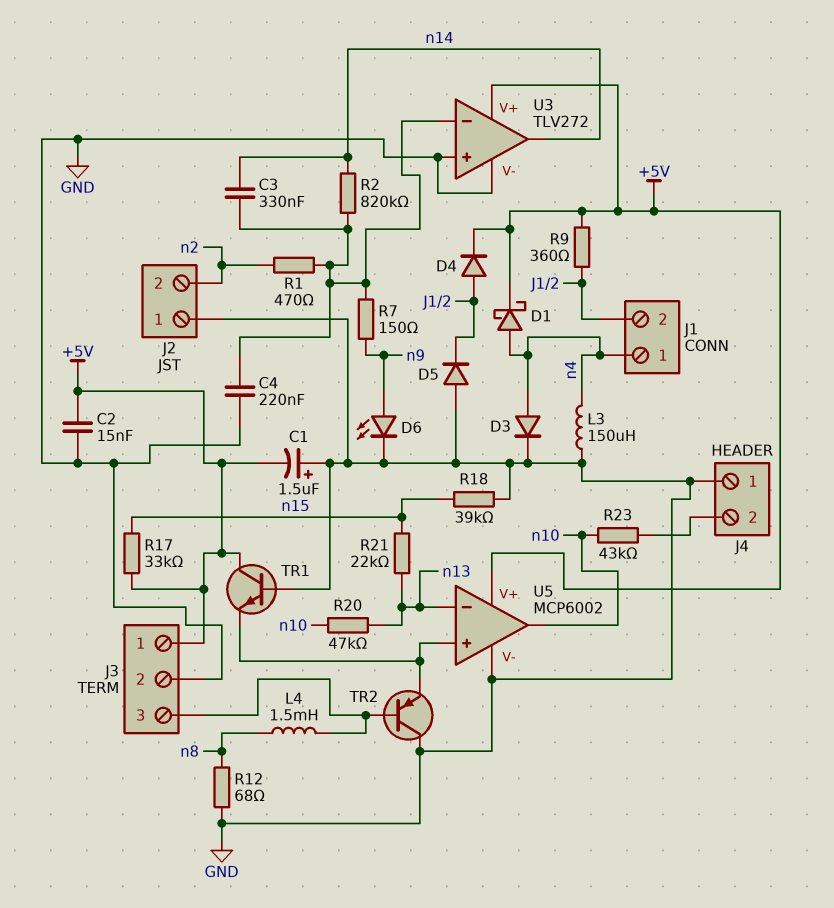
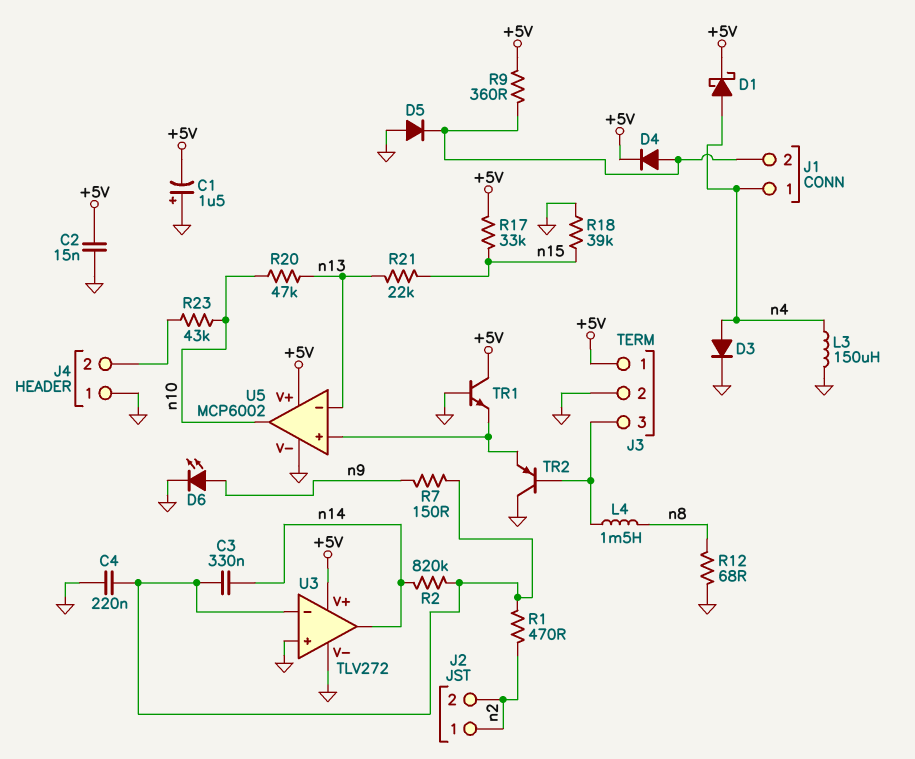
J2 pin 1: GND -> n2

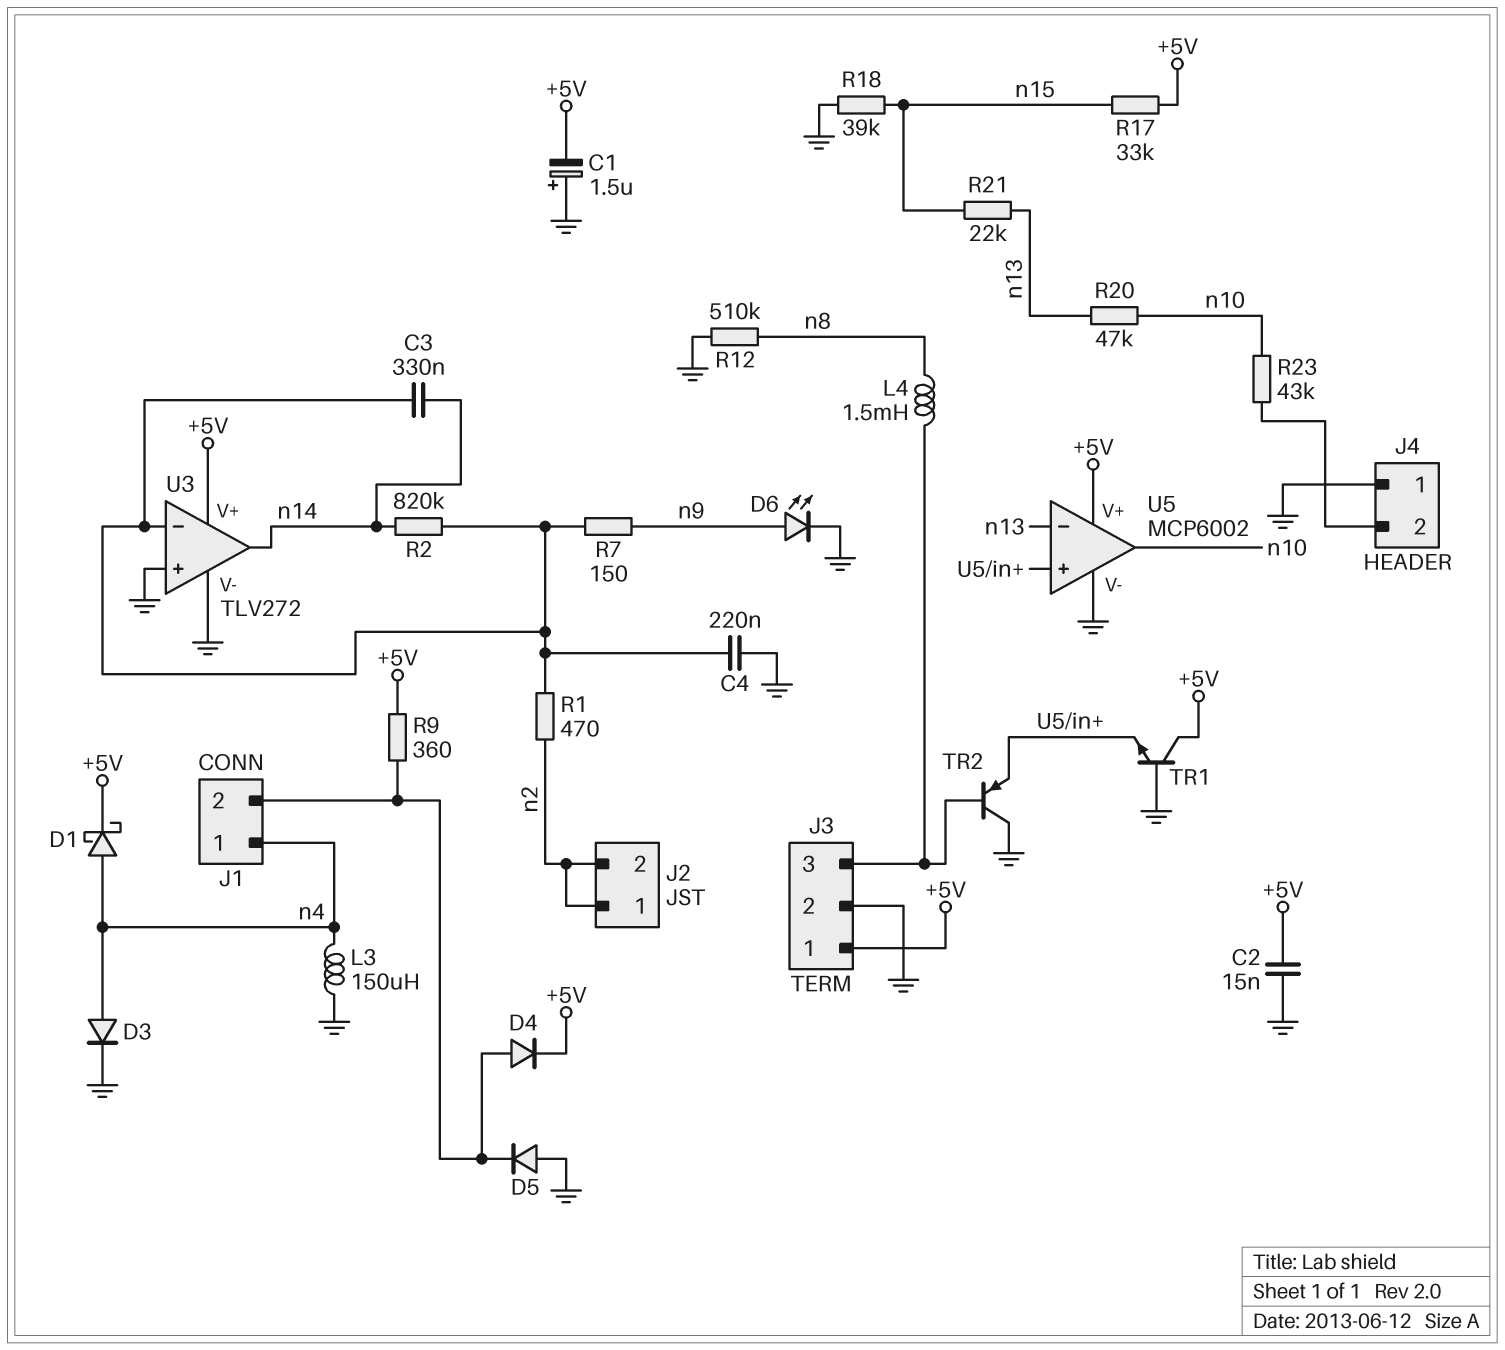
R12: 68 (GND, n8) -> 510k (GND, n8)

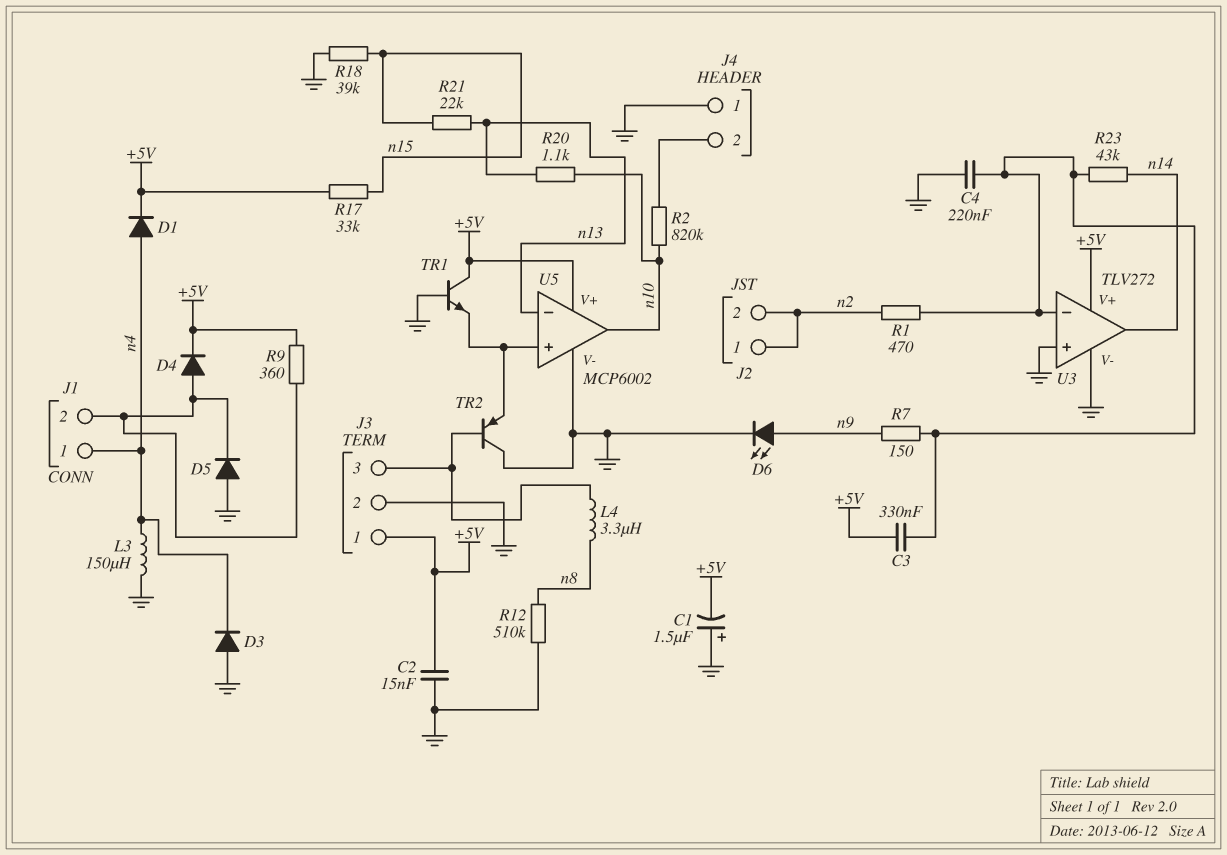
C3: 330nF (U3/in-, n14) -> 330nF (+5V, U3/in-)
D1: schottky (A n4, K +5V) -> diode (A n4, K +5V)
D3: diode (A n4, K GND) -> diode (A GND, K n4)
L4: 1.5mH (J3/3, n8) -> 3.3uH (J3/3, n8)
R2: 820k (U3/in-, n14) -> 820k (J4/2, n10)
R20: 47k (n10, n13) -> 1.1k (n10, n13)
R23: 43k (J4/2, n10) -> 43k (U3/in-, n14)

